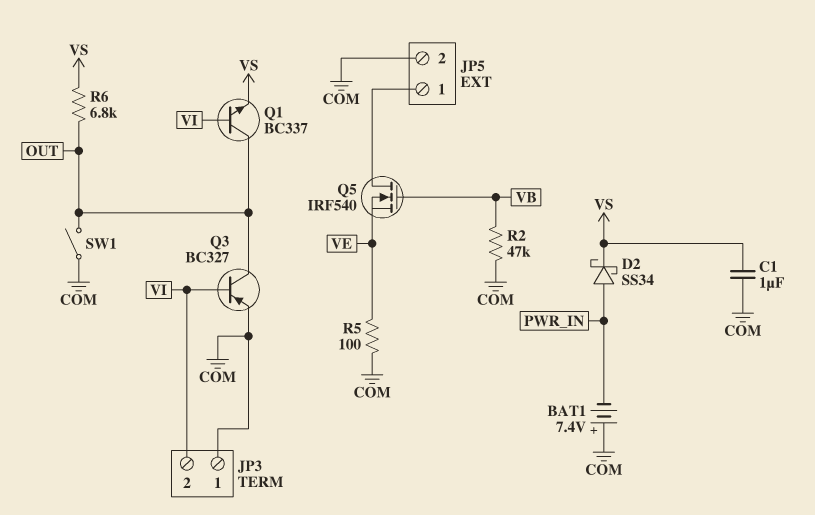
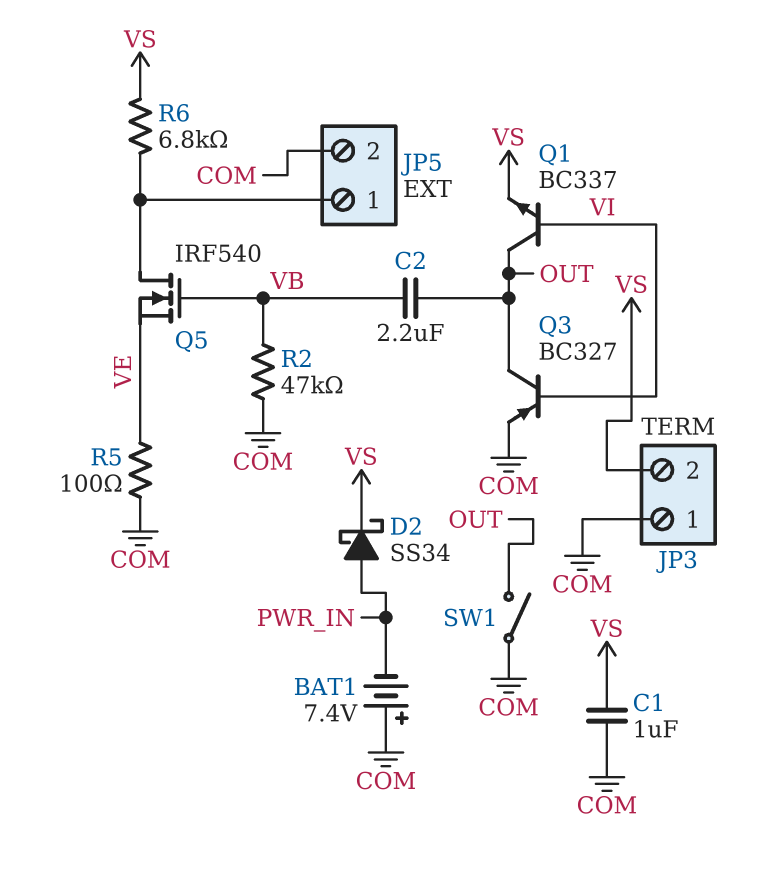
C2: none -> 2.2uF (OUT, VB)
JP3 pin 2: VI -> VS
R6: 6.8k (OUT, VS) -> 6.8k (JP5/1, VS)

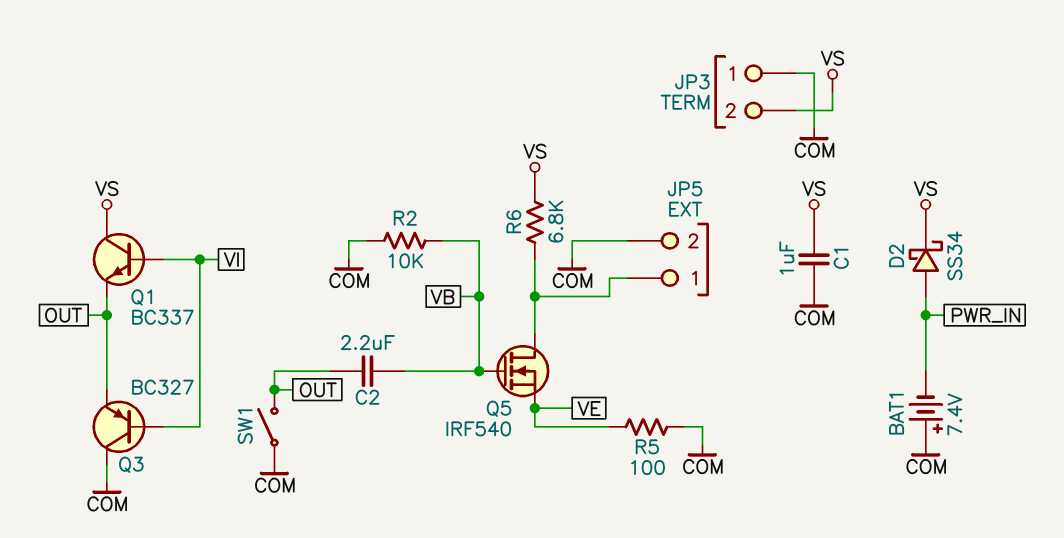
Q1: NPN BC337 (B VI, C OUT, E VS) -> NPN BC337 (B VI, C VS, E OUT)
Q3: PNP BC327 (B VI, C OUT, E COM) -> PNP BC327 (B VI, C COM, E OUT)
R2: 47k (COM, VB) -> 10k (COM, VB)

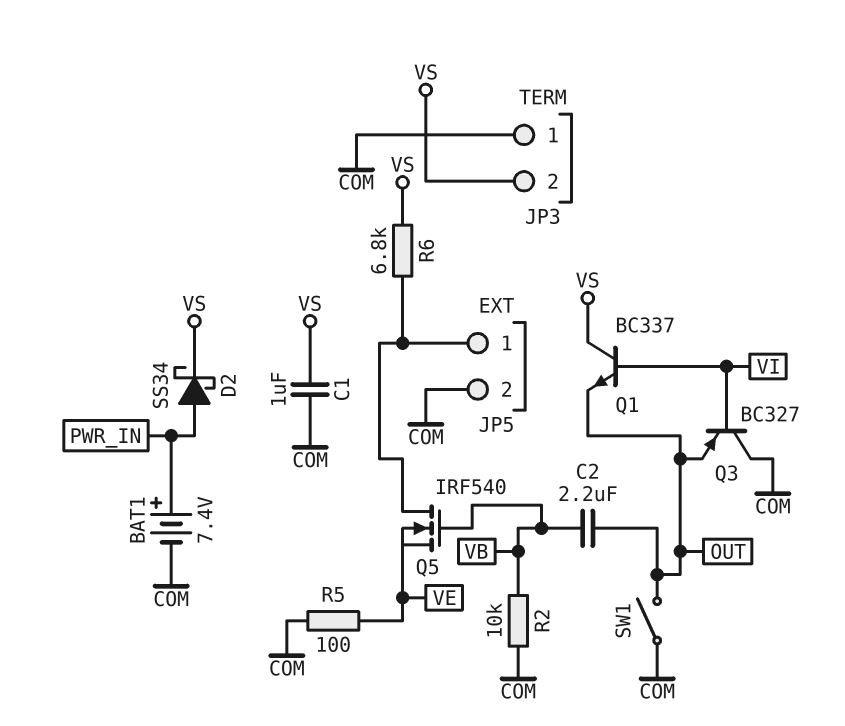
BAT1: 7.4V (plus COM, minus PWR_IN) -> 7.4V (plus PWR_IN, minus COM)

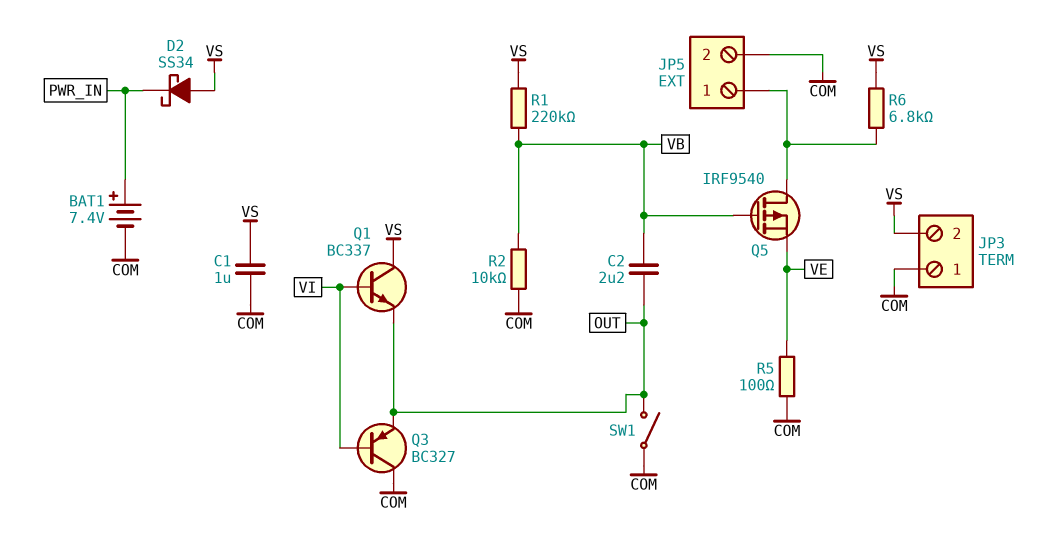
D2: schottky SS34 (A PWR_IN, K VS) -> schottky SS34 (A VS, K PWR_IN)
Q5: NMOS IRF540 (G VB, D JP5/1, S VE) -> PMOS IRF9540 (G VB, D JP5/1, S VE)
R1: none -> 220k (VB, VS)

